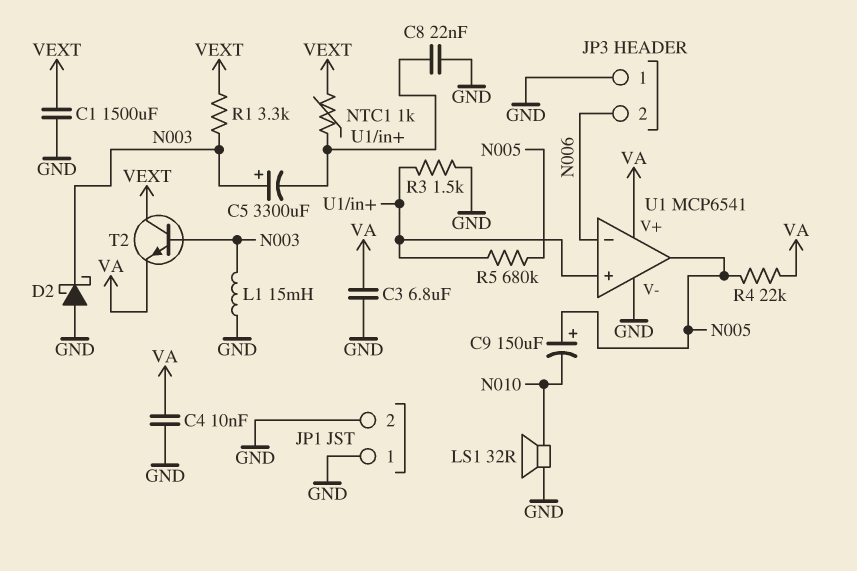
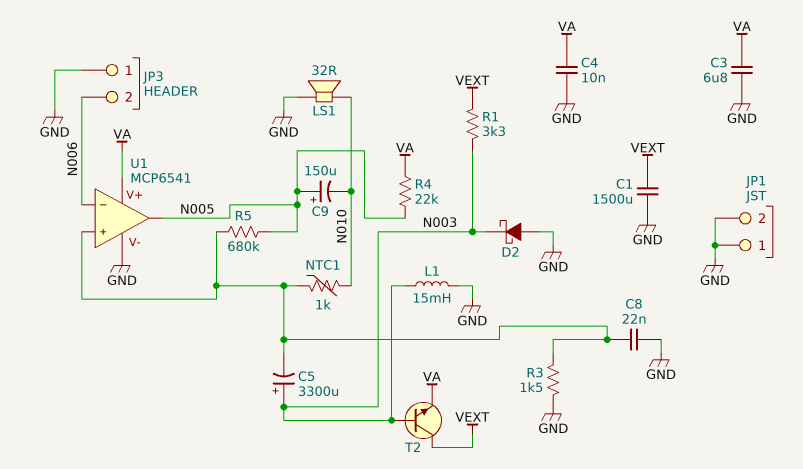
NTC1: 1k (U1/in+, VEXT) -> 1k (N010, U1/in+)

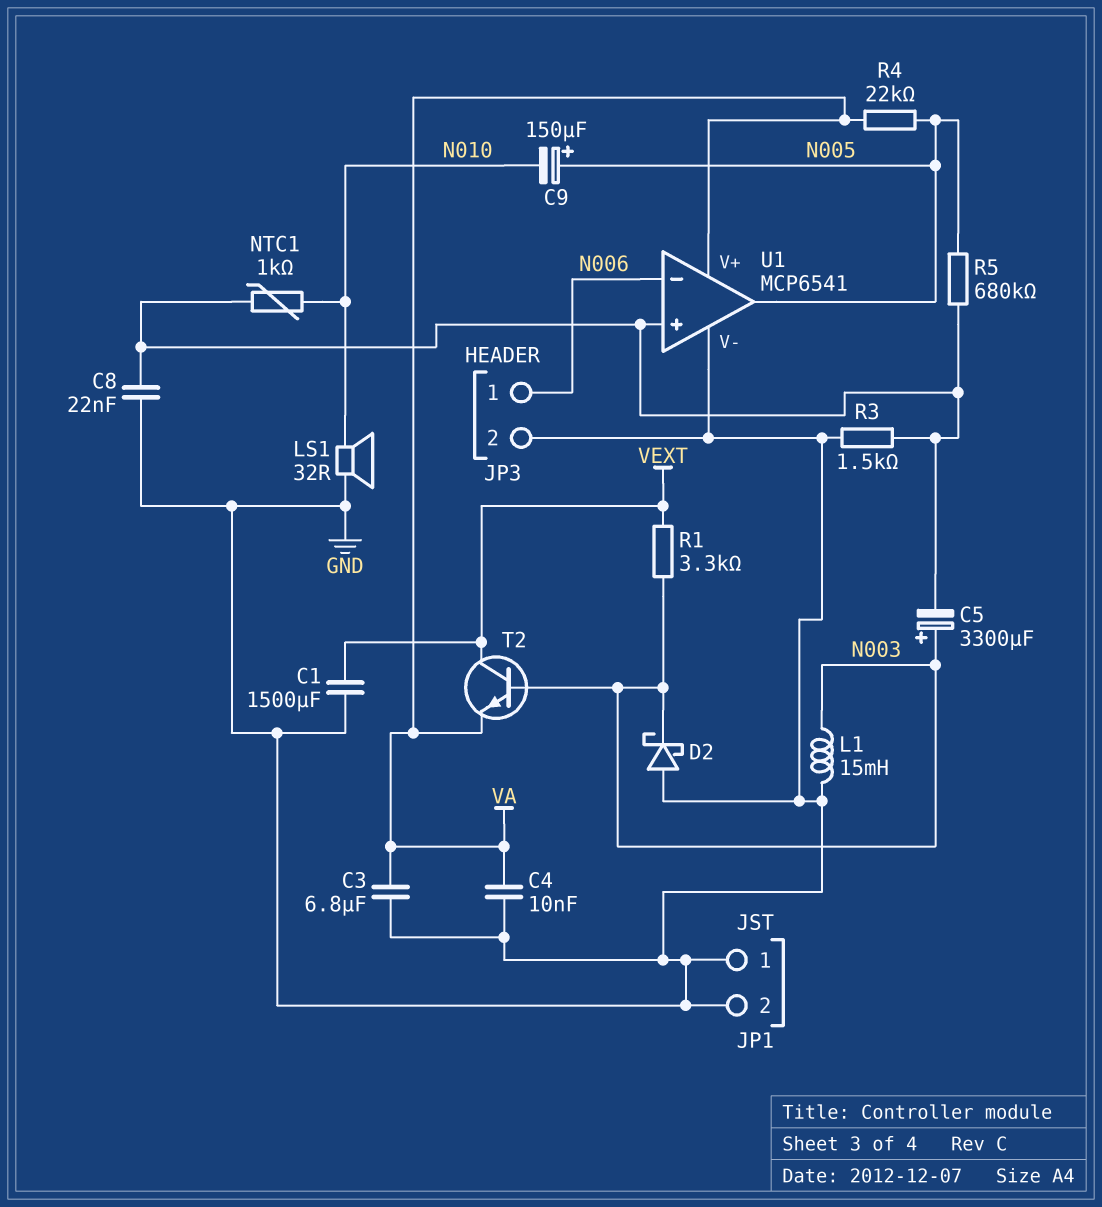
JP3 pin 1: GND -> N006
JP3 pin 2: N006 -> GND

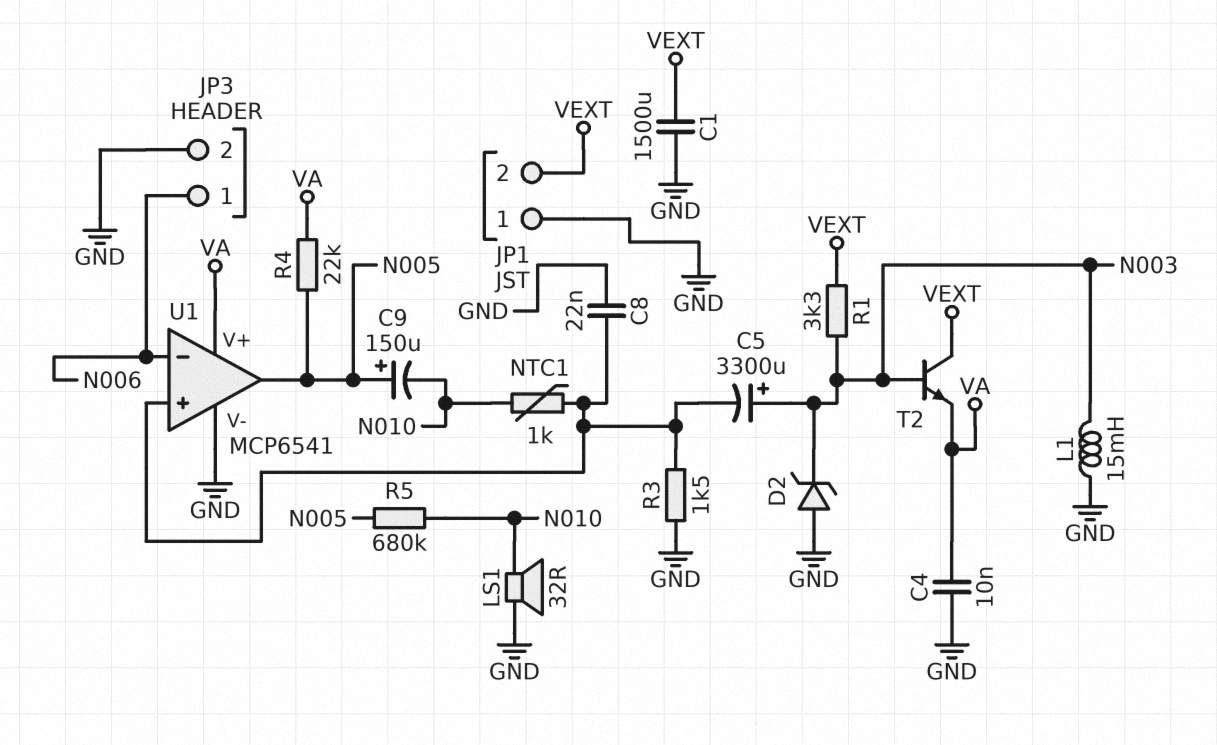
C3: 6.8uF (GND, VA) -> none
D2: schottky (A GND, K N003) -> zener (A GND, K N003)
JP1 pin 2: GND -> VEXT
R5: 680k (N005, U1/in+) -> 680k (N005, N010)

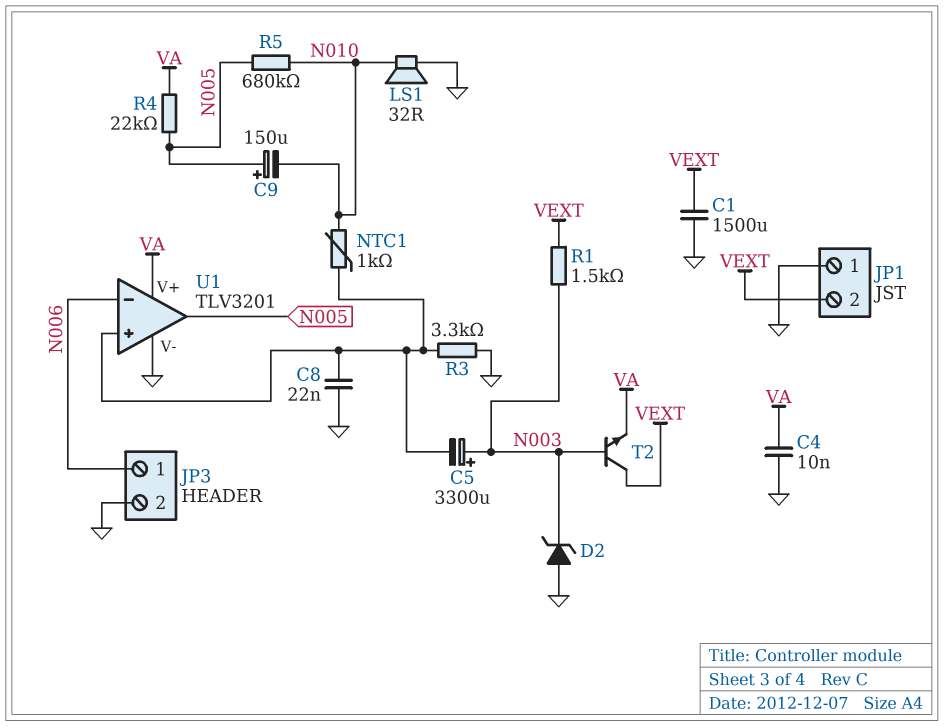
L1: 15mH (GND, N003) -> none
R1: 3.3k (N003, VEXT) -> 1.5k (N003, VEXT)
R3: 1.5k (GND, U1/in+) -> 3.3k (GND, U1/in+)
U1: MCP6541 -> TLV3201

